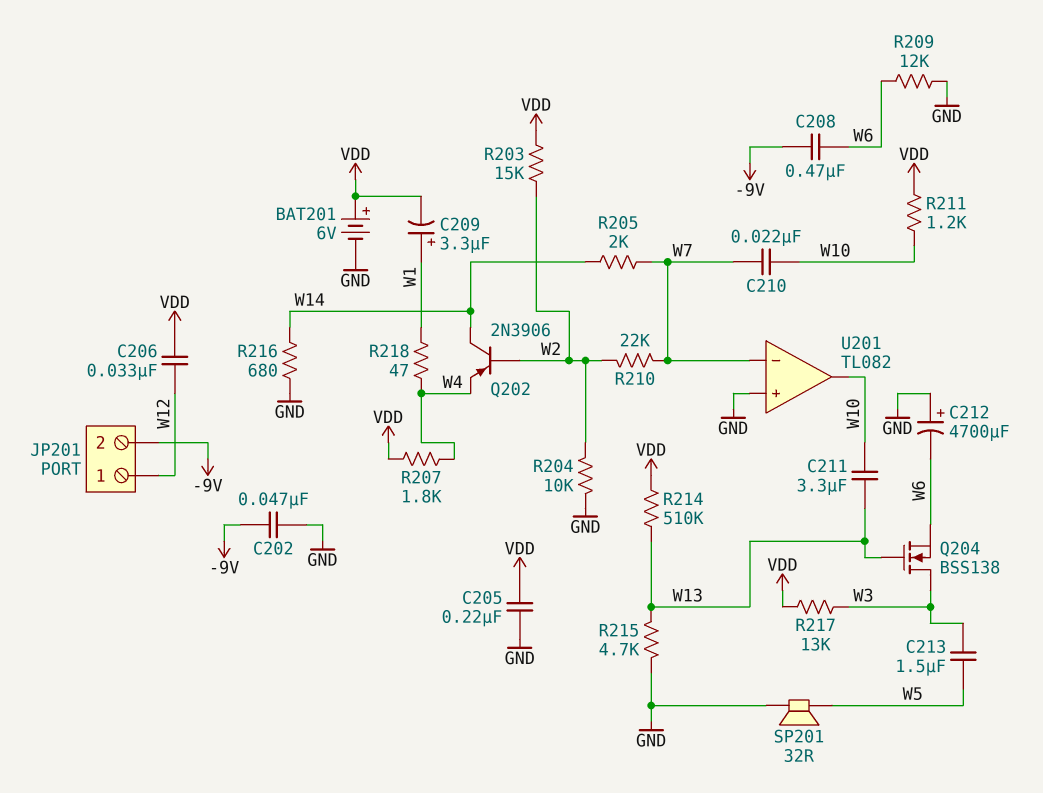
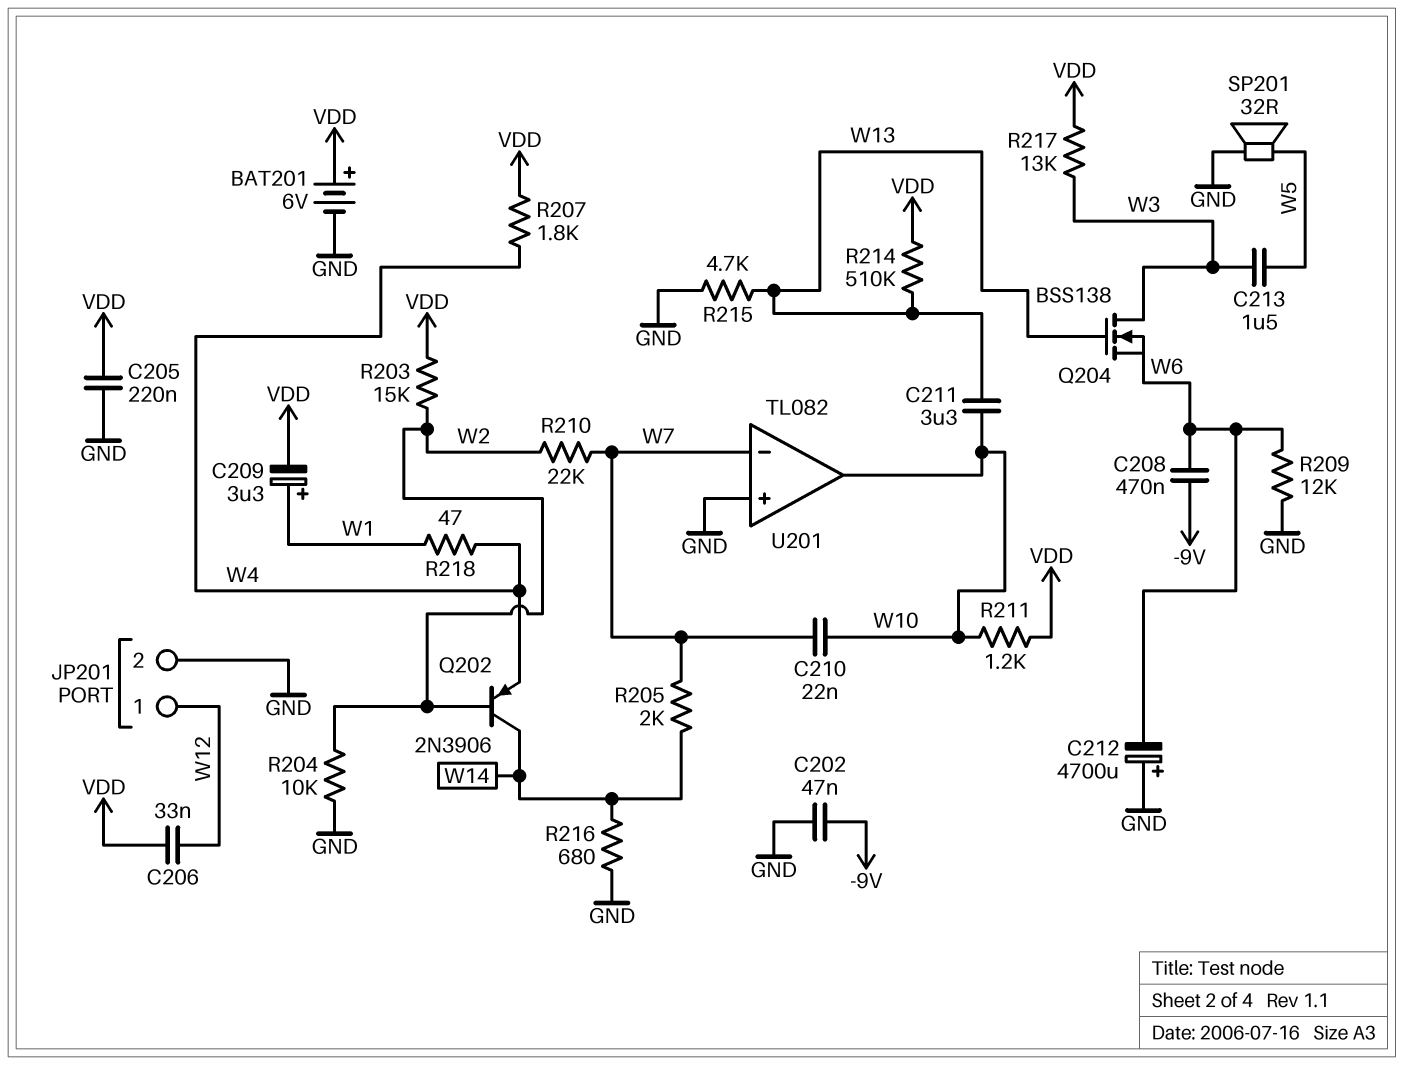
JP201 pin 2: -9V -> GND

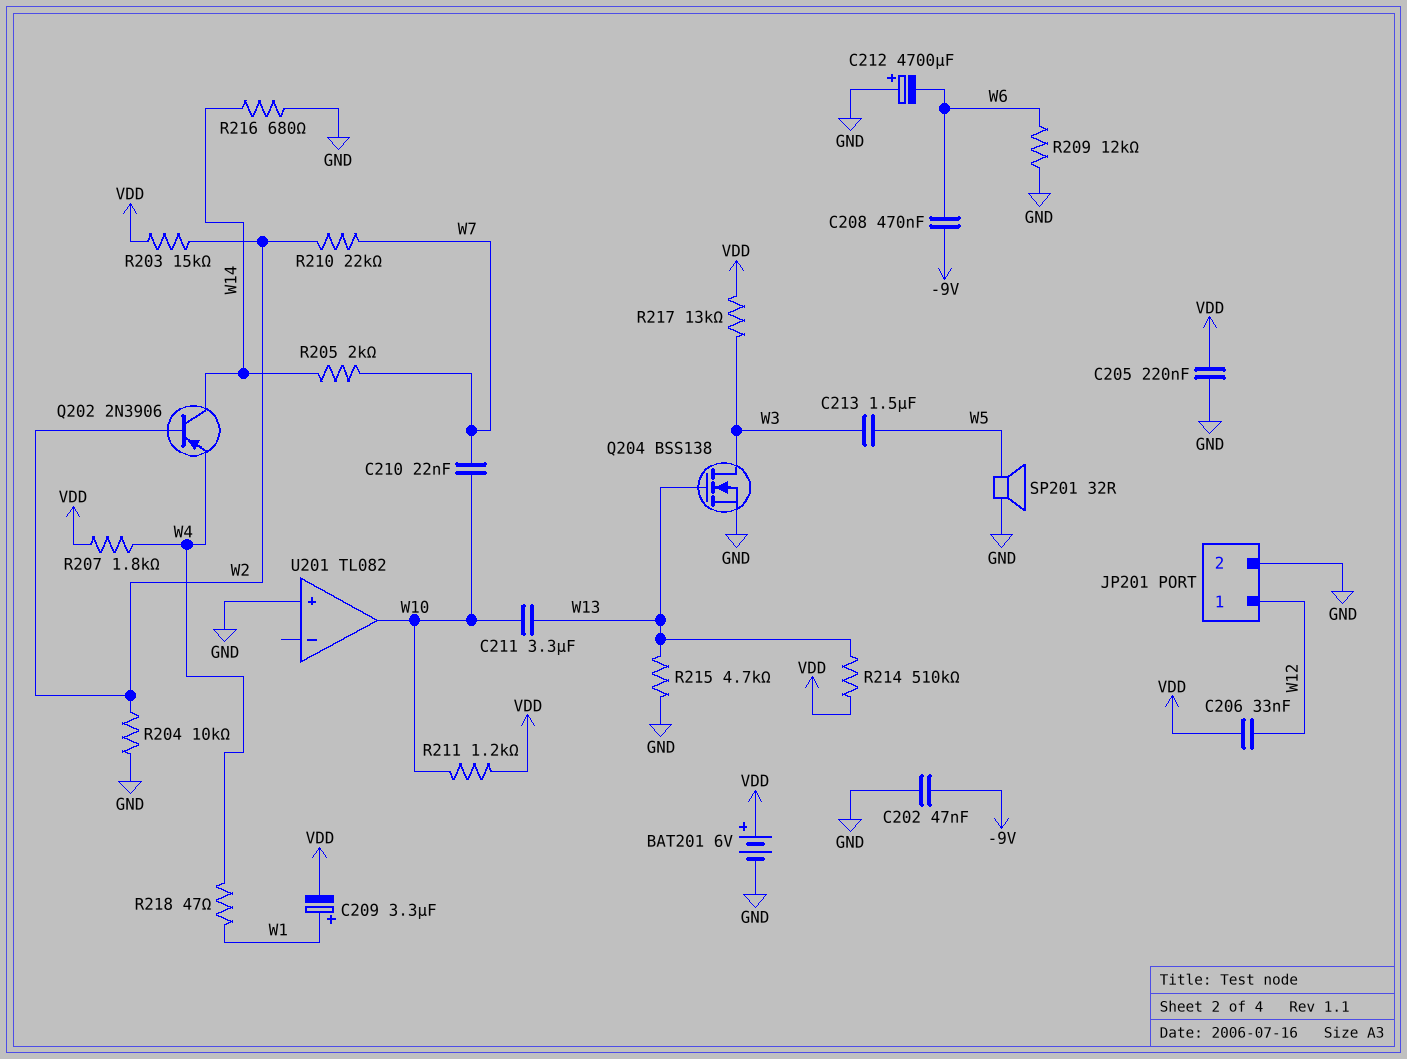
Q204: NMOS BSS138 (G W13, D W3, S W6) -> NMOS BSS138 (G W13, D W3, S GND)
U201 pin in-: W7 -> none

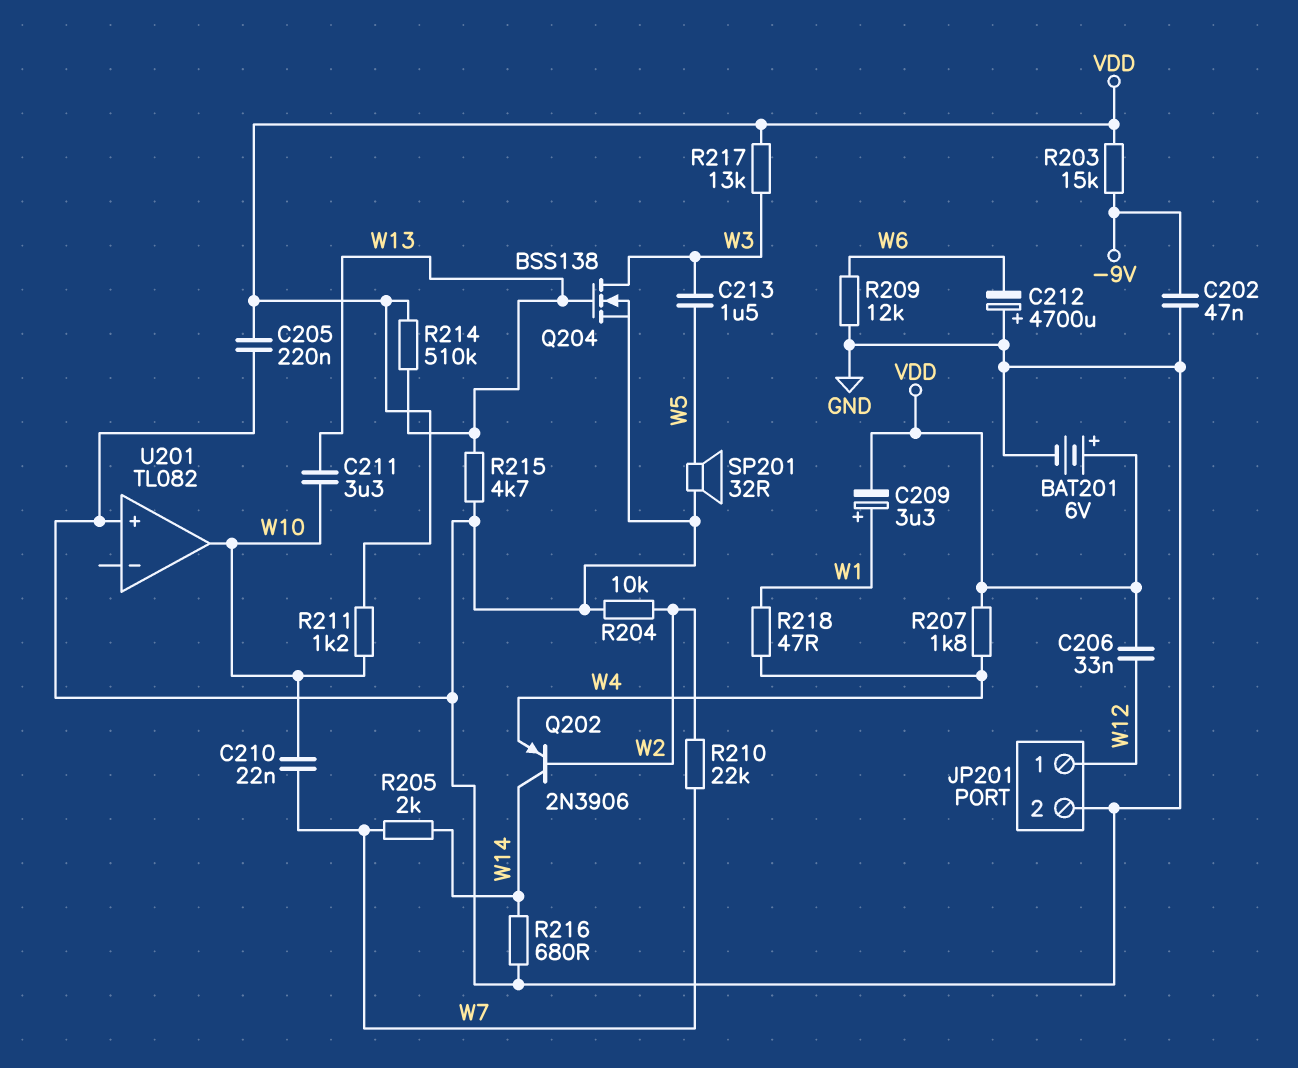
C208: 470nF (-9V, W6) -> none
R203: 15k (VDD, W2) -> 15k (-9V, VDD)

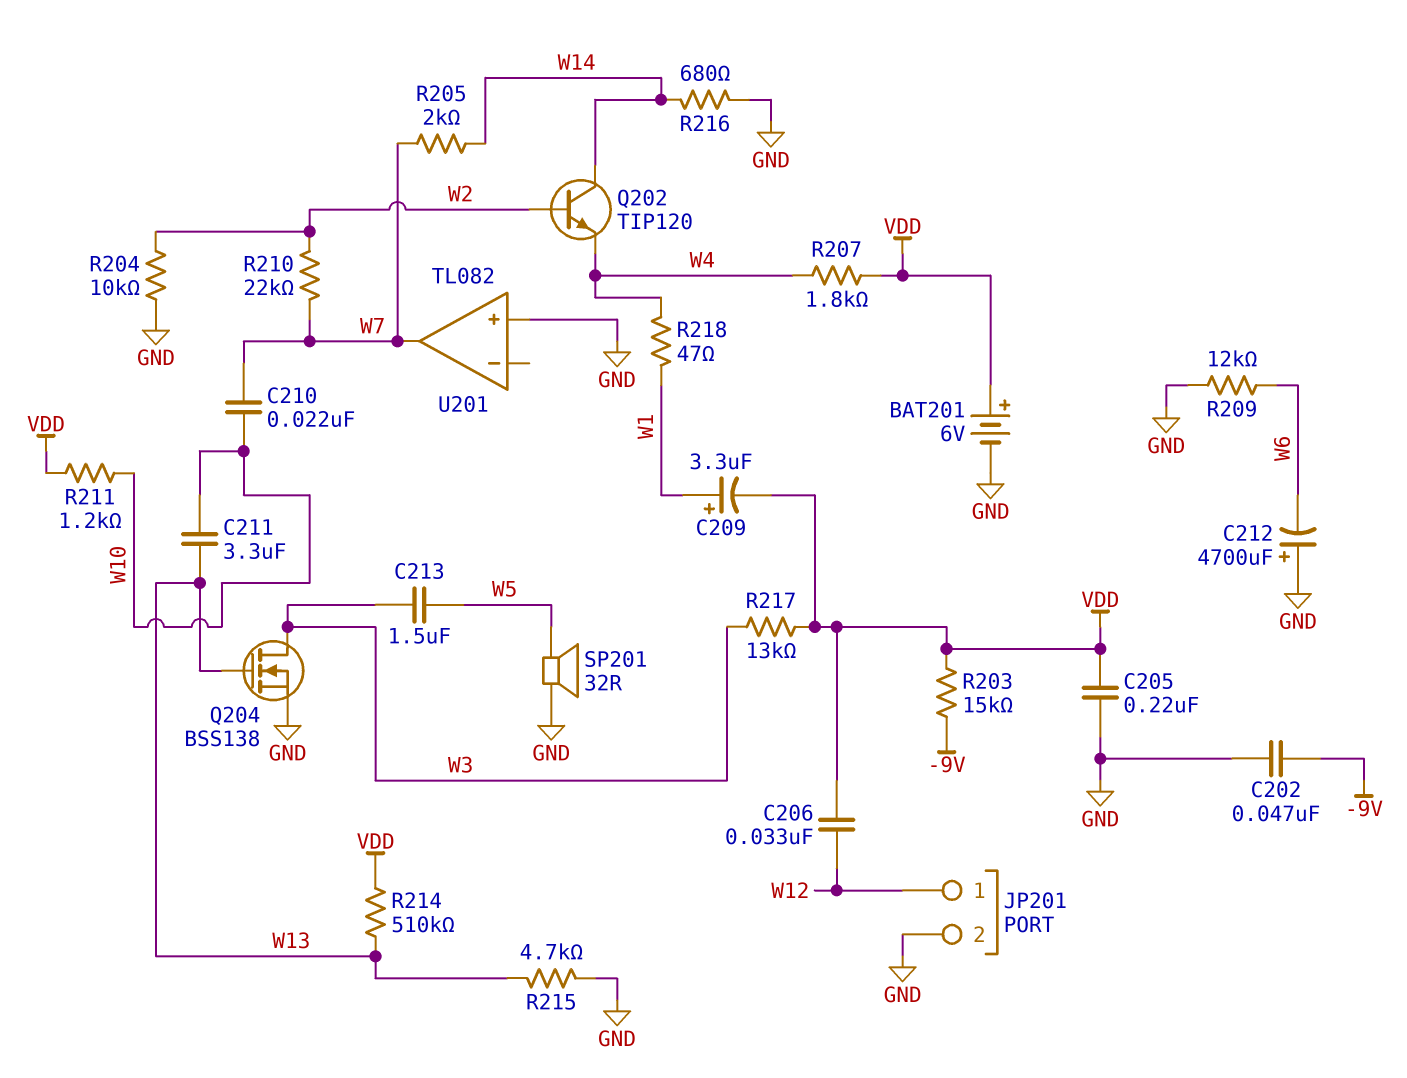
Q202: PNP 2N3906 (B W2, C W14, E W4) -> NPN TIP120 (B W2, C W14, E W4)
U201 pin out: W10 -> W7

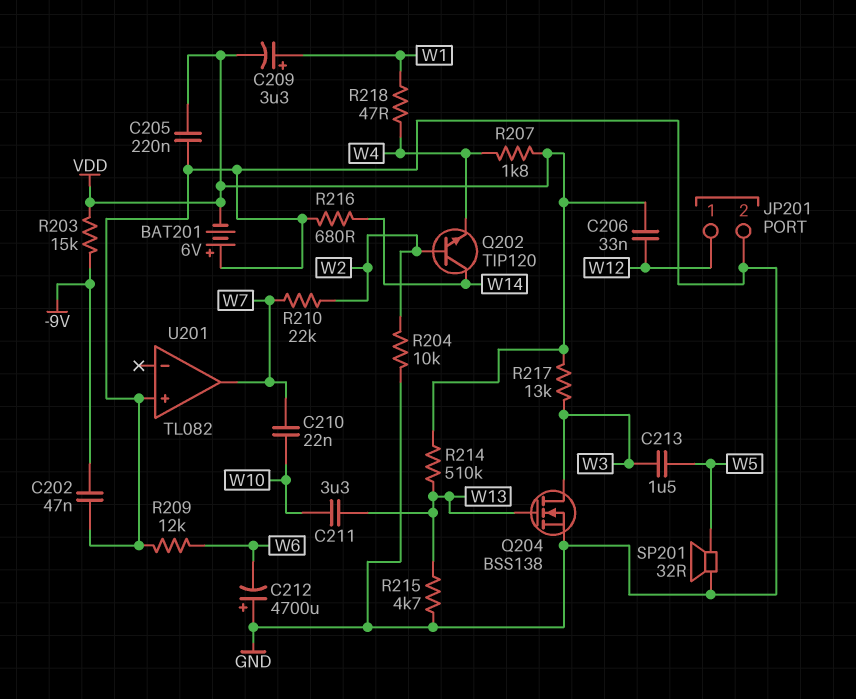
BAT201: 6V (plus VDD, minus GND) -> 6V (plus GND, minus VDD)
R205: 2k (W7, W14) -> none
R211: 1.2k (VDD, W10) -> none

